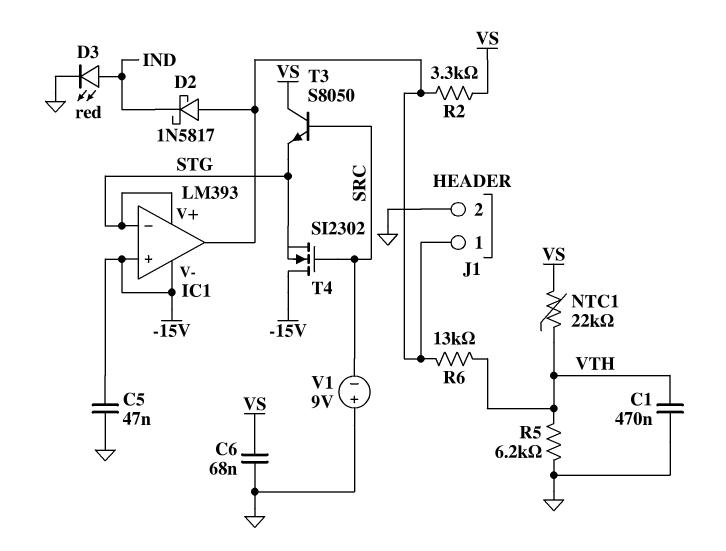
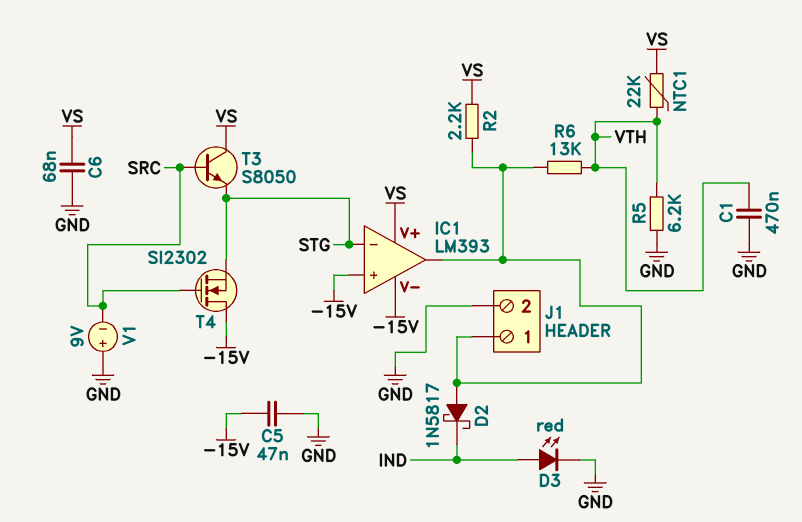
IC1 pin V+: STG -> VS
R2: 3.3k (IC1/out, VS) -> 2.2k (IC1/out, VS)

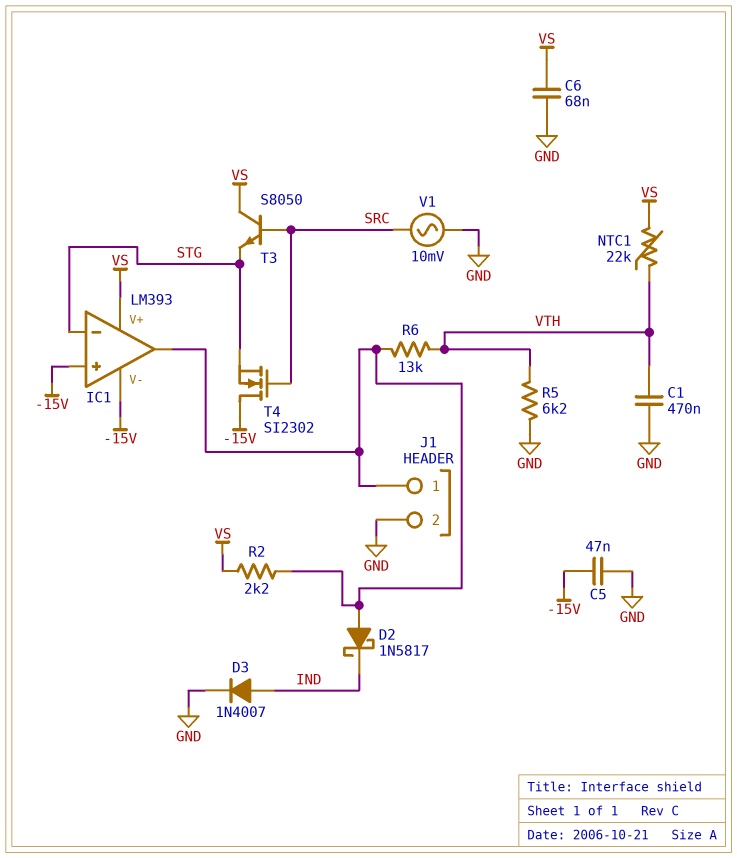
D3: LED red (A IND, K GND) -> diode 1N4007 (A IND, K GND)
V1: 9V (plus GND, minus SRC) -> AC 10mV (GND, SRC)

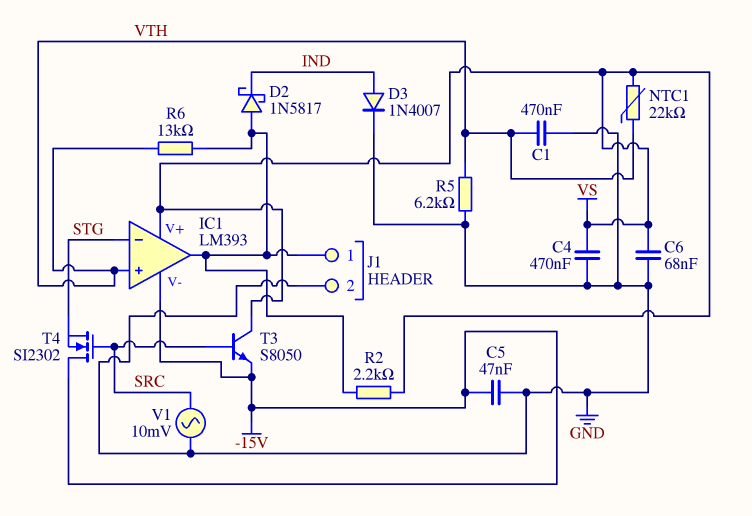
C4: none -> 470nF (GND, VS)
IC1 pin in+: -15V -> VTH
T3: NPN S8050 (B SRC, C VS, E STG) -> NPN S8050 (B SRC, C VS, E -15V)

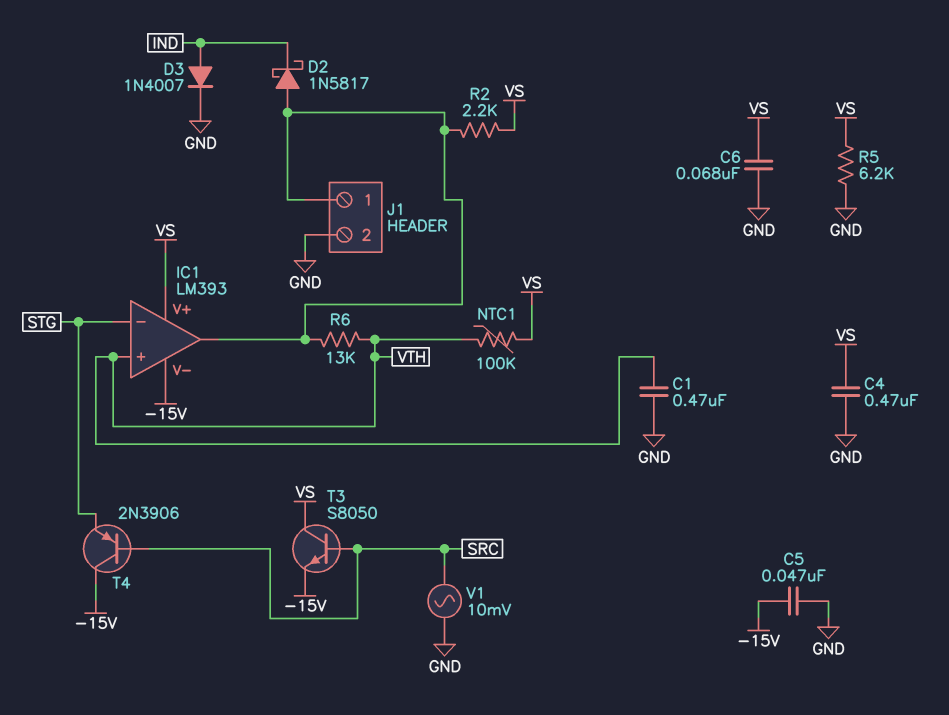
NTC1: 22k (VS, VTH) -> 100k (VS, VTH)
R5: 6.2k (GND, VTH) -> 6.2k (GND, VS)
T4: NMOS SI2302 (G SRC, D -15V, S STG) -> PNP 2N3906 (B SRC, C -15V, E STG)

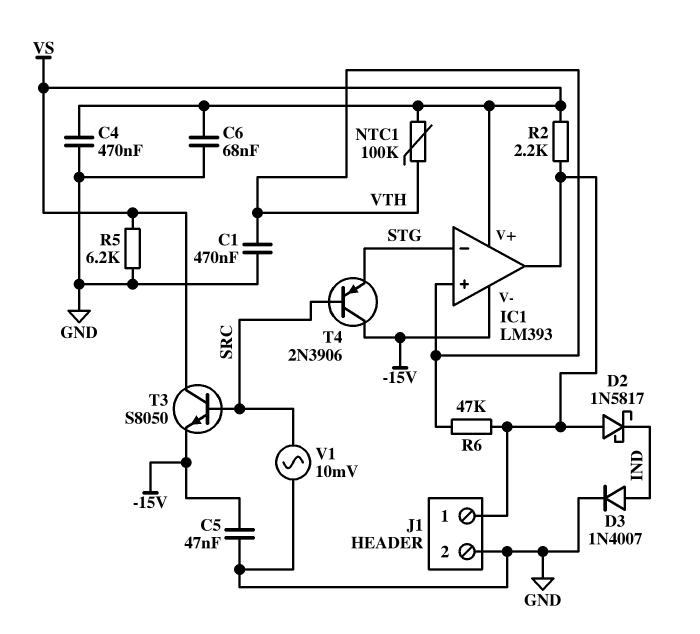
R6: 13k (IC1/out, VTH) -> 47k (IC1/out, VTH)

